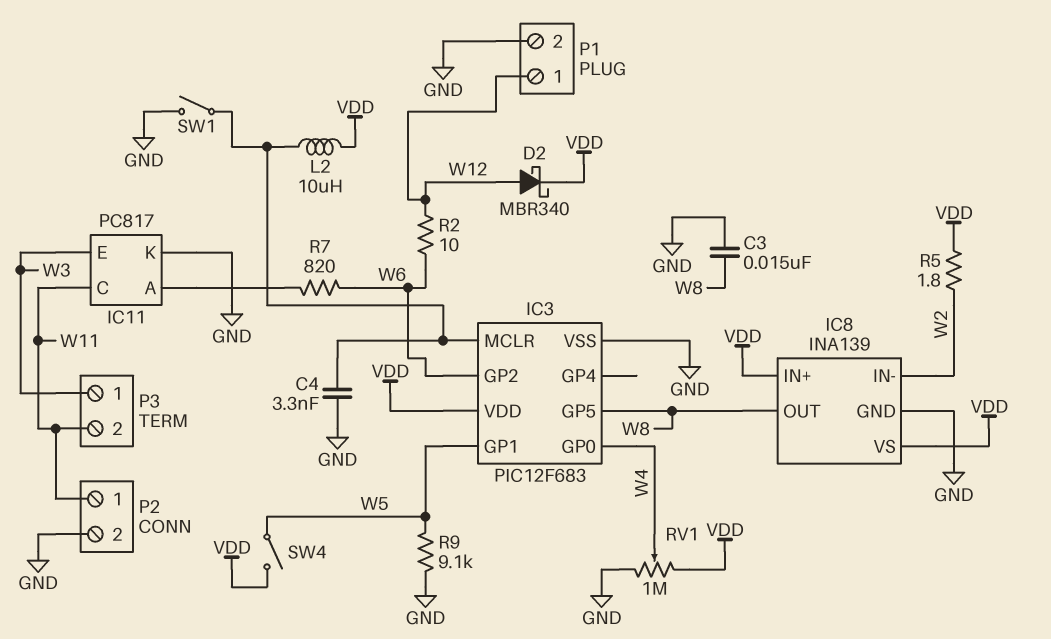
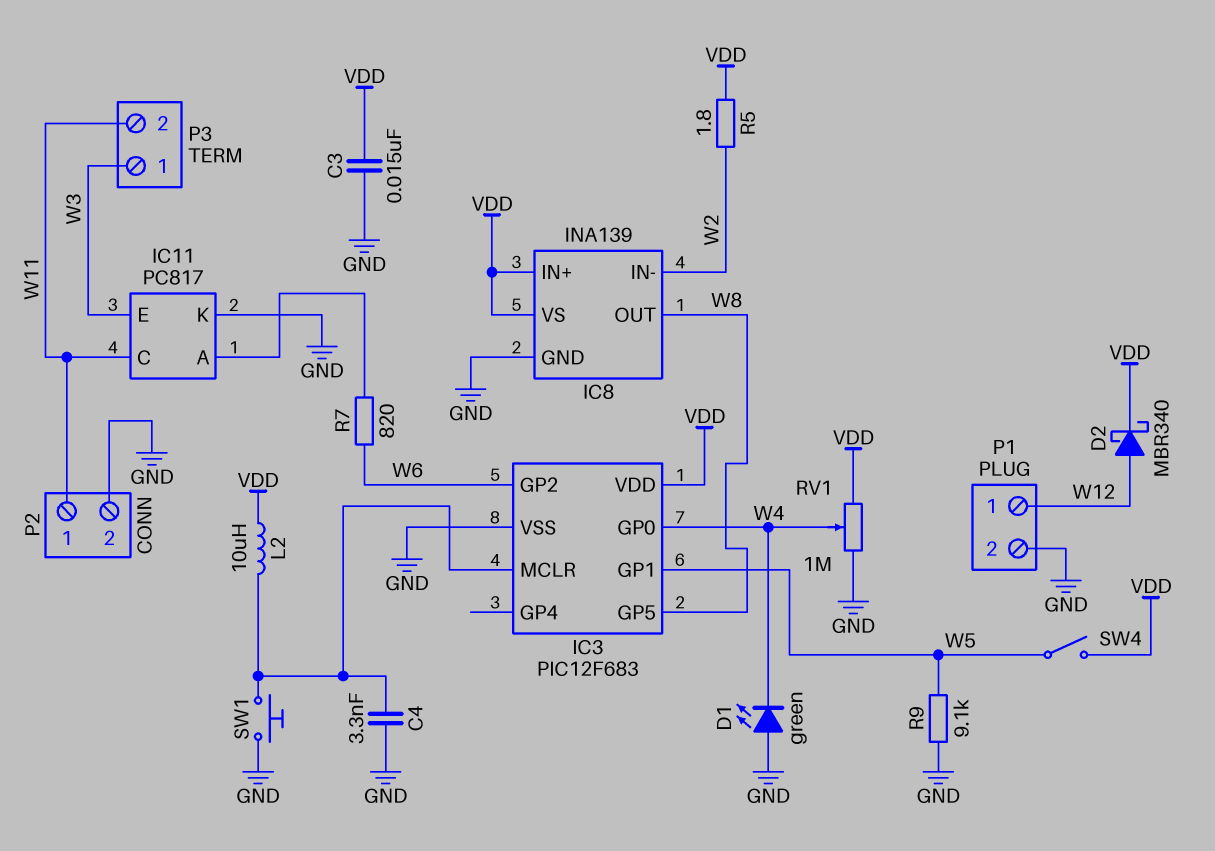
C3: 15nF (GND, W8) -> 15nF (GND, VDD)
D1: none -> LED green (A GND, K W4)
R2: 10 (W6, W12) -> none
SW1: switch (GND, IC3/MCLR) -> button (GND, IC3/MCLR)

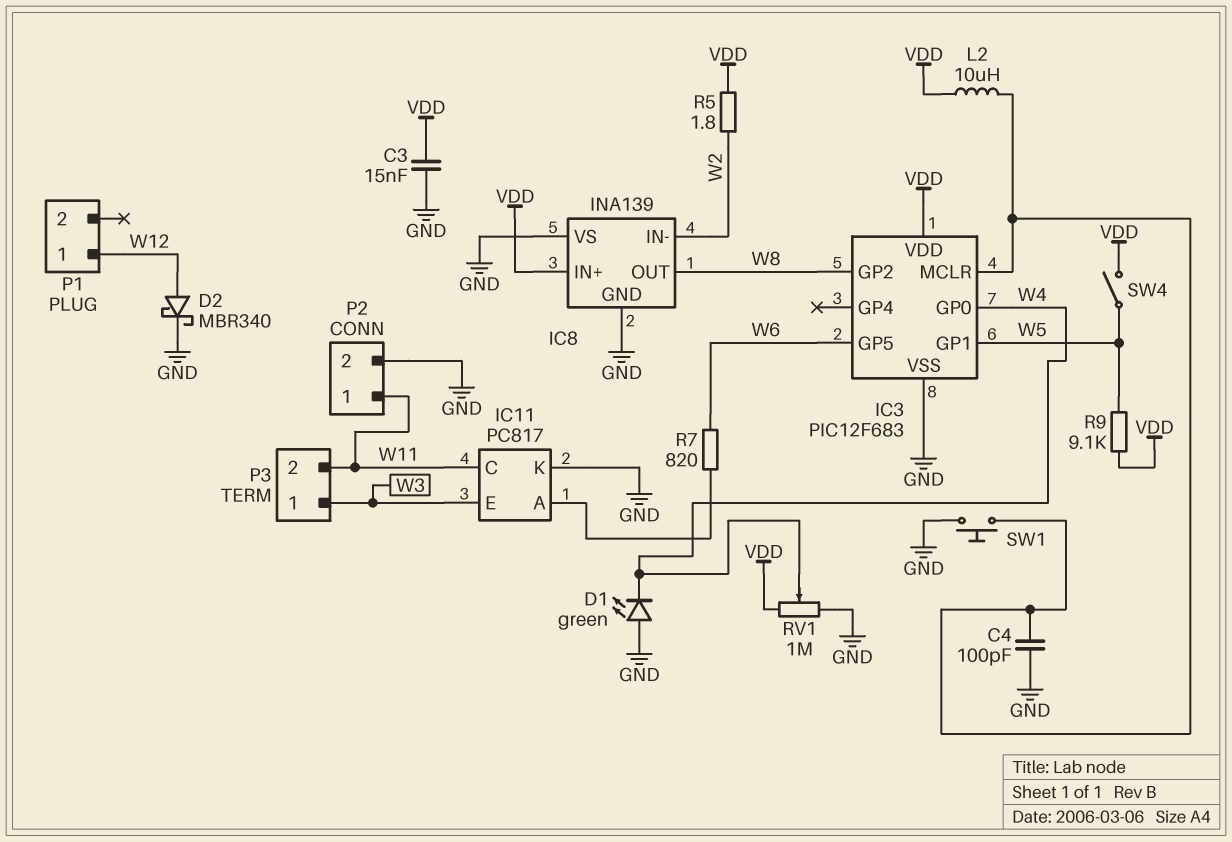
C4: 3.3nF (GND, IC3/MCLR) -> 100pF (GND, IC3/MCLR)
D2: schottky MBR340 (A W12, K VDD) -> schottky MBR340 (A W12, K GND)
IC3 pin GP2: W6 -> W8
IC3 pin GP5: W8 -> W6
IC8 pin VS: VDD -> GND
P1 pin 2: GND -> none
R9: 9.1k (GND, W5) -> 9.1k (VDD, W5)

